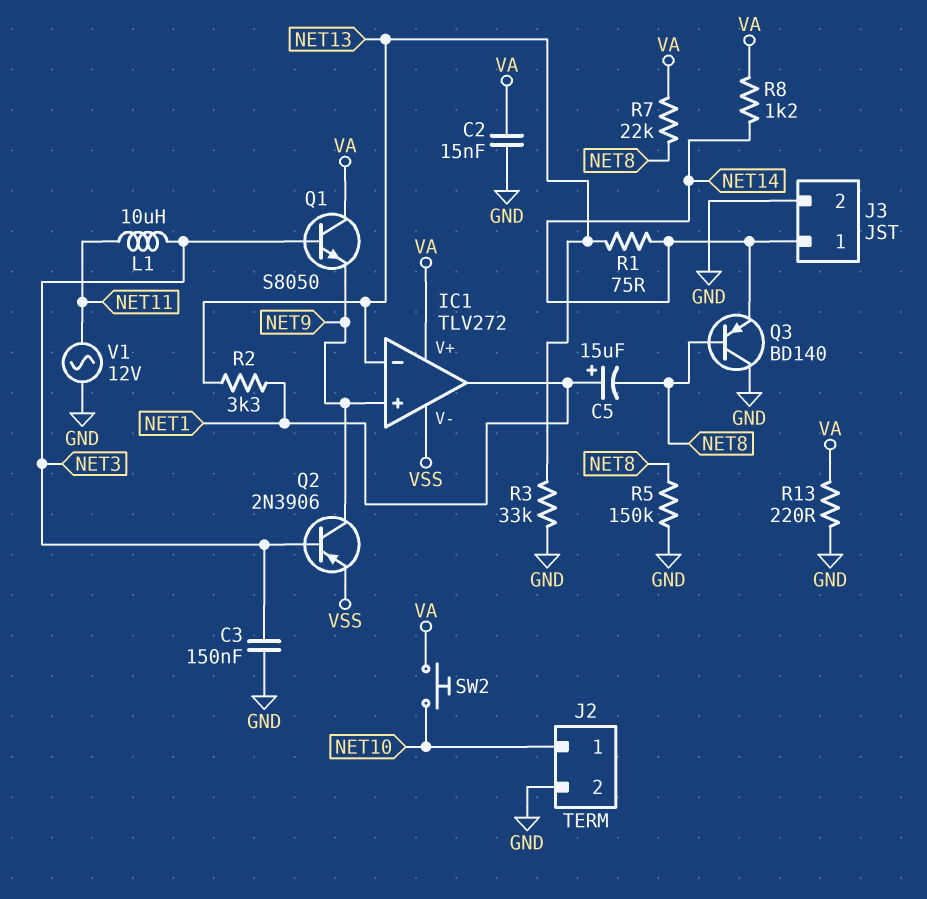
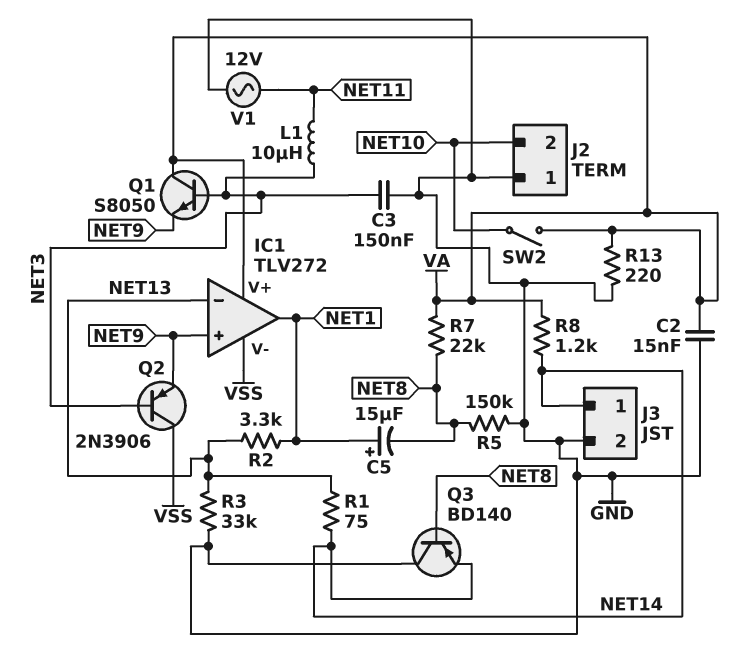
J2 pin 1: NET10 -> GND
J2 pin 2: GND -> NET10
Q2: PNP 2N3906 (B NET3, C NET9, E VSS) -> PNP 2N3906 (B NET3, C VSS, E NET9)
SW2: button (NET10, VA) -> switch (NET10, VA)

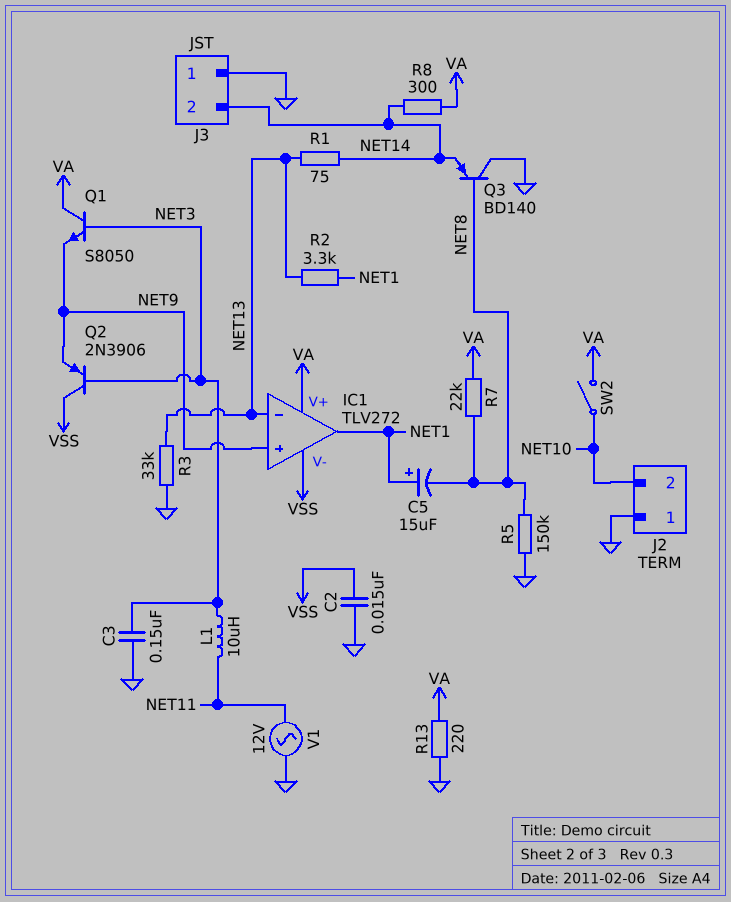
C2: 15nF (GND, VA) -> 15nF (GND, VSS)
J3 pin 1: NET14 -> GND
J3 pin 2: GND -> NET14
R8: 1.2k (NET14, VA) -> 300 (NET14, VA)

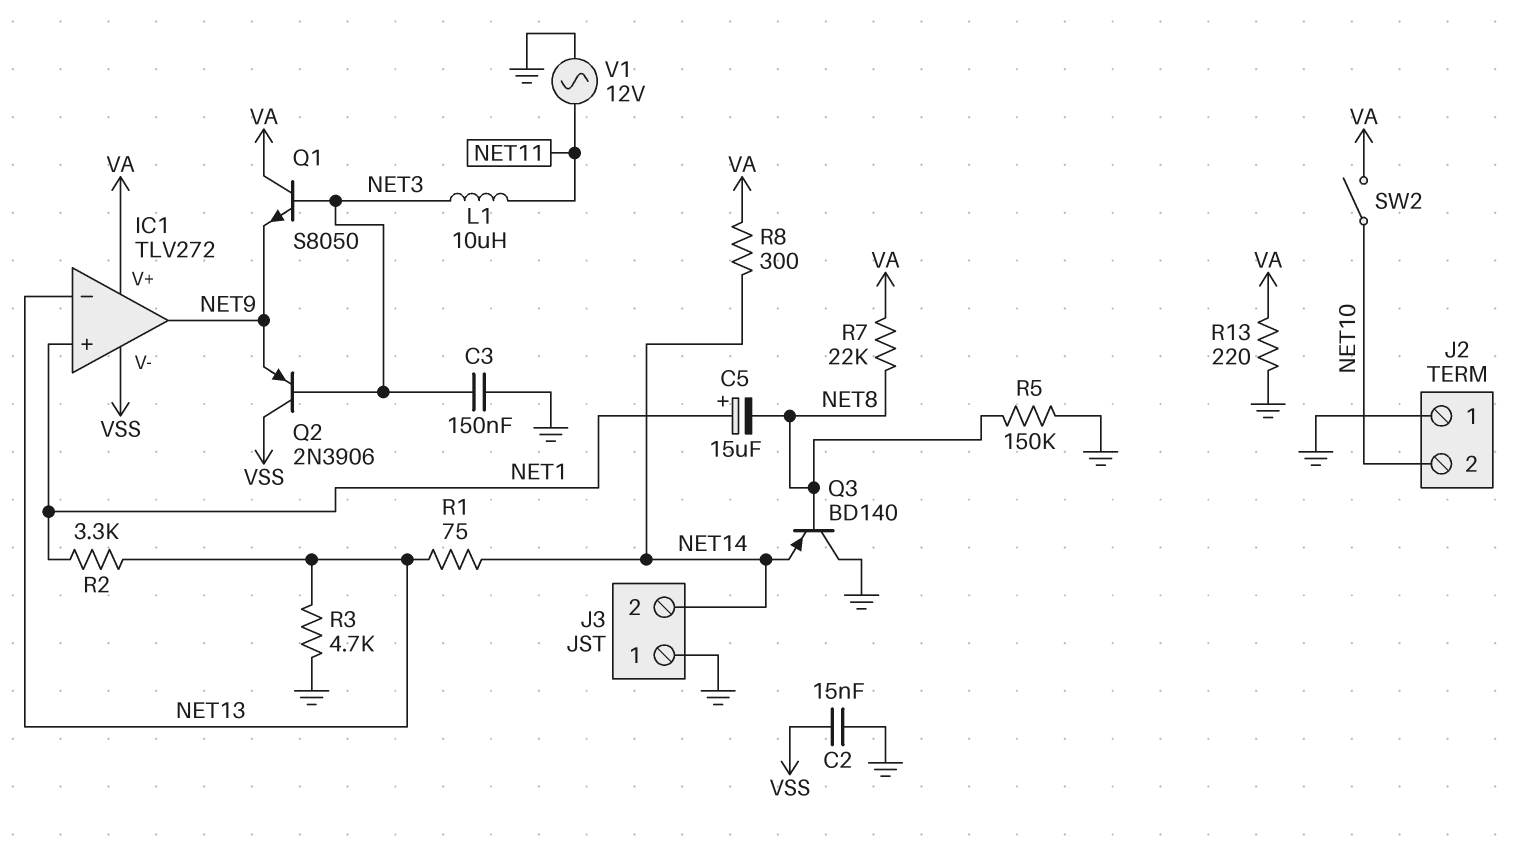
IC1 pin in+: NET9 -> NET1
IC1 pin out: NET1 -> NET9
R3: 33k (GND, NET13) -> 4.7k (GND, NET13)

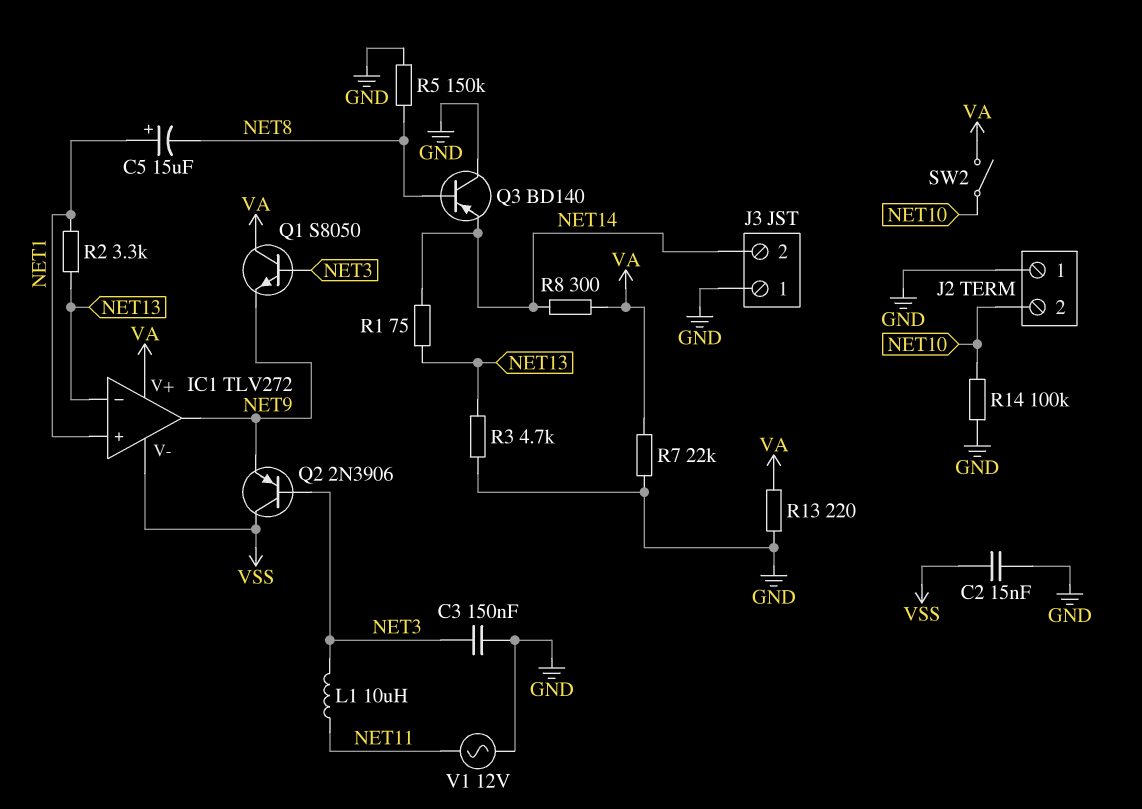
R7: 22k (NET8, VA) -> 22k (GND, VA)
R14: none -> 100k (GND, NET10)

